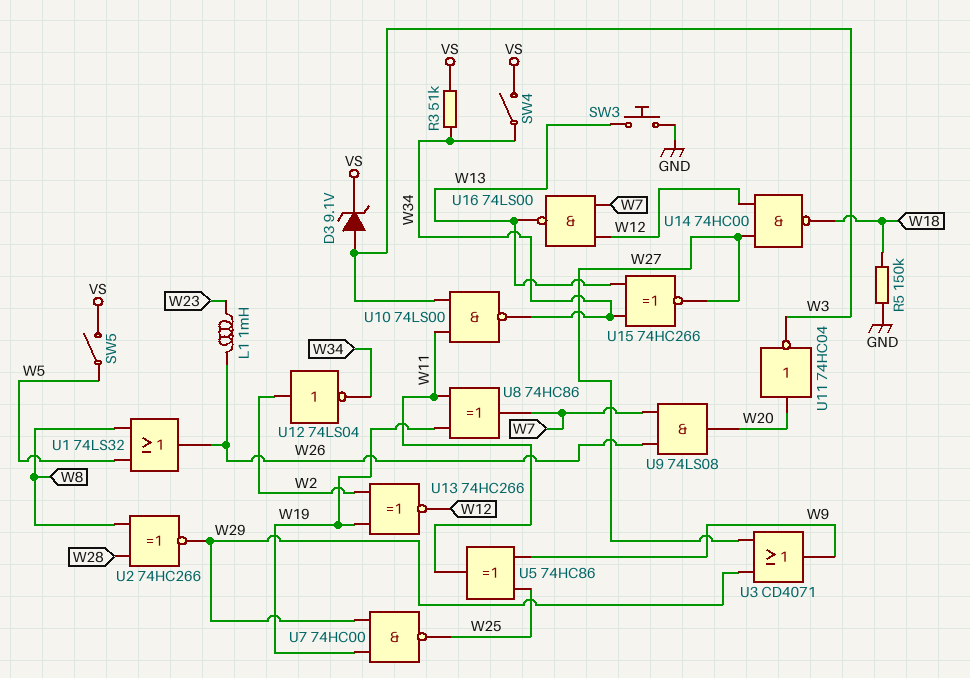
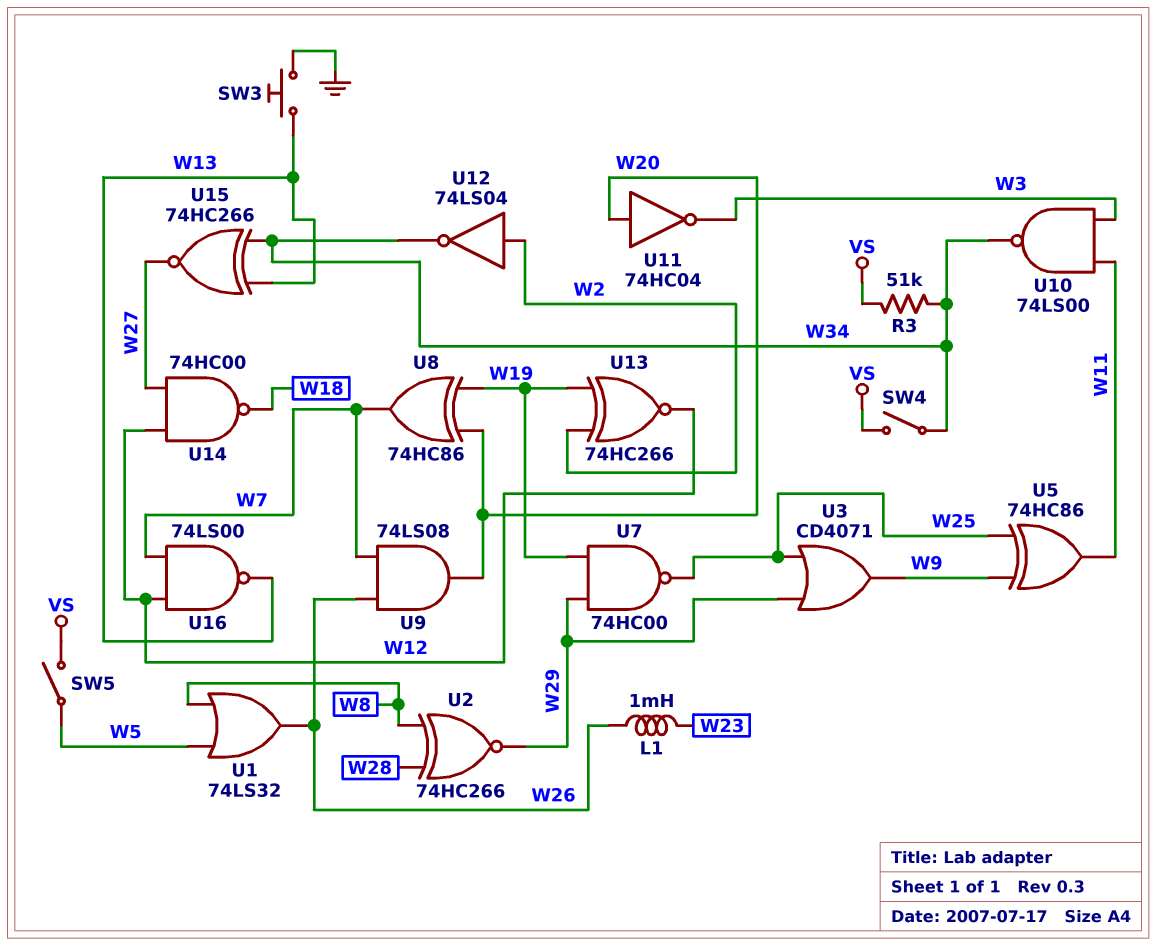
D3: zener 9.1V (A W3, K VS) -> none
R5: 150k (GND, W18) -> none
U3: OR CD4071 (in W27, in W29, out W9) -> OR CD4071 (in W25, in W29, out W9)
U8: XOR 74HC86 (in W11, in W19, out W7) -> XOR 74HC86 (in W19, in W20, out W7)

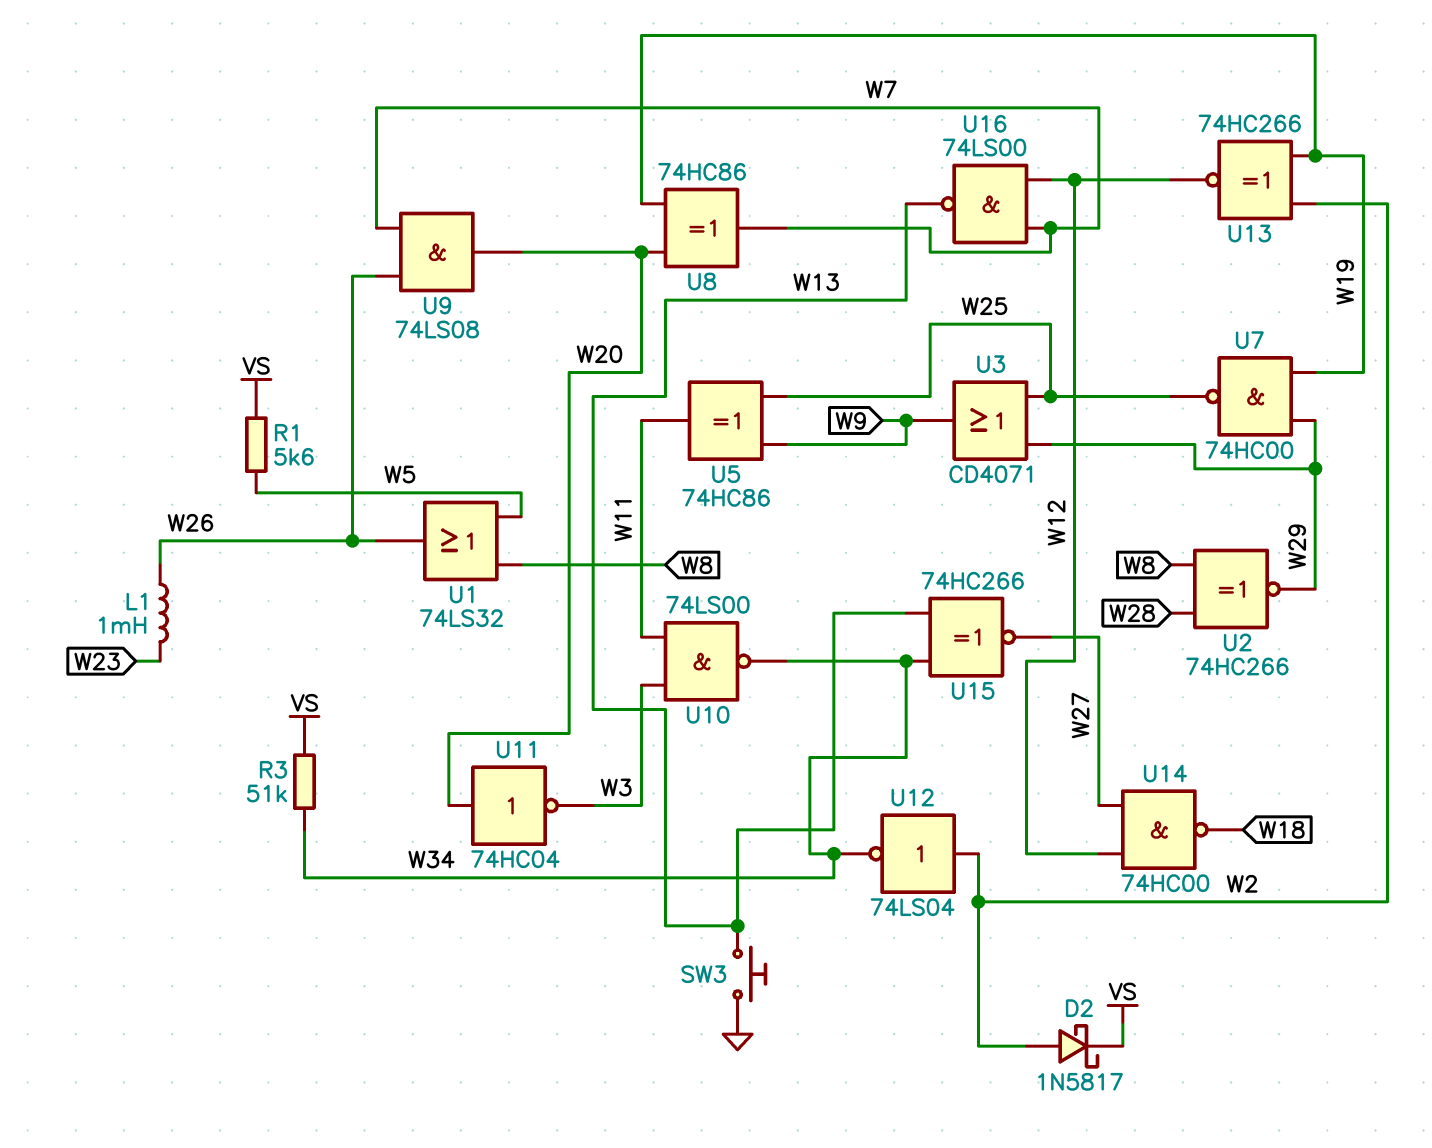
D2: none -> schottky 1N5817 (A W2, K VS)
R1: none -> 5.6k (VS, W5)
SW4: switch (VS, W34) -> none
SW5: switch (VS, W5) -> none

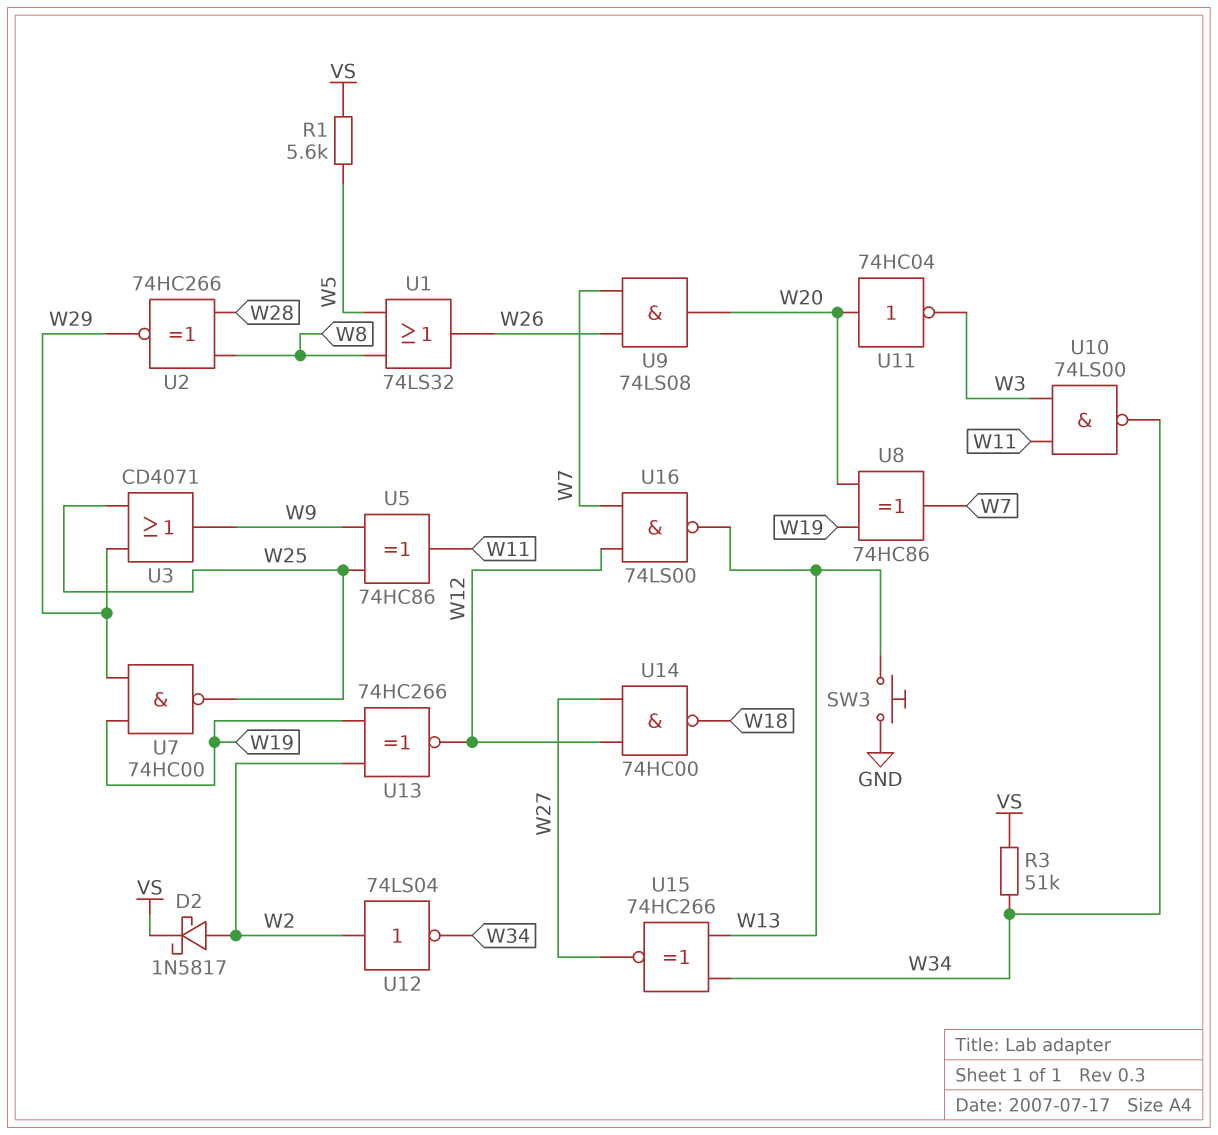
L1: 1mH (W23, W26) -> none

